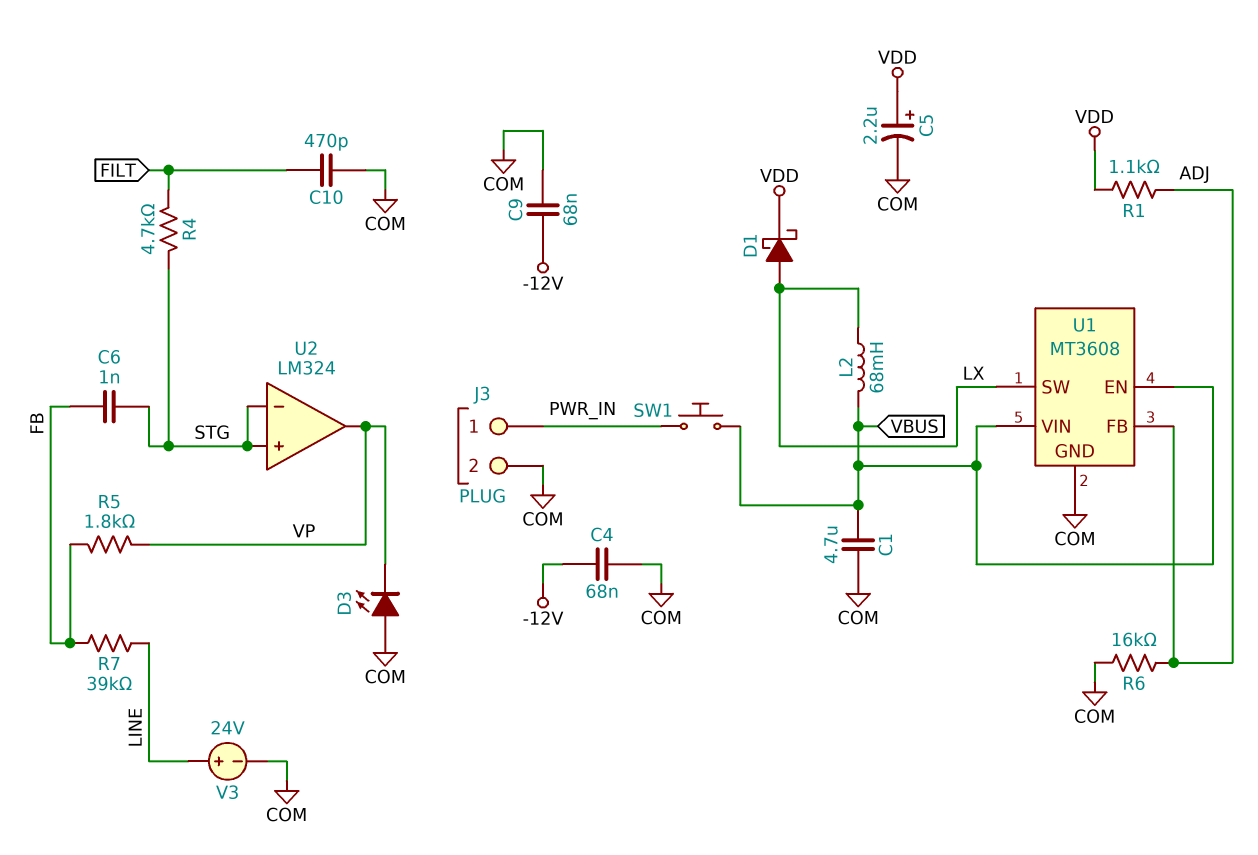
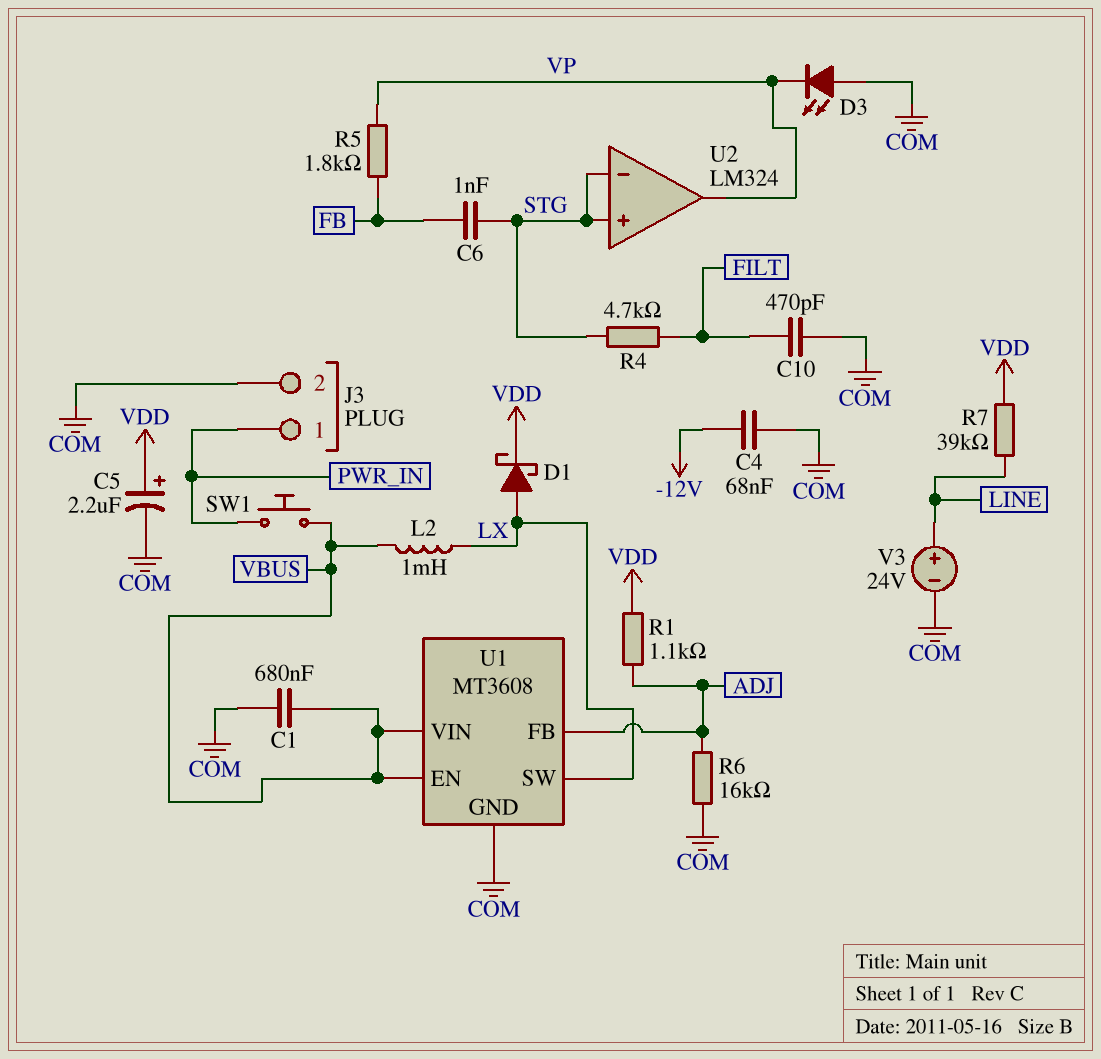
C1: 4.7uF (COM, VBUS) -> 680nF (COM, VBUS)
C9: 68nF (-12V, COM) -> none
L2: 68mH (LX, VBUS) -> 1mH (LX, VBUS)
R7: 39k (FB, LINE) -> 39k (LINE, VDD)

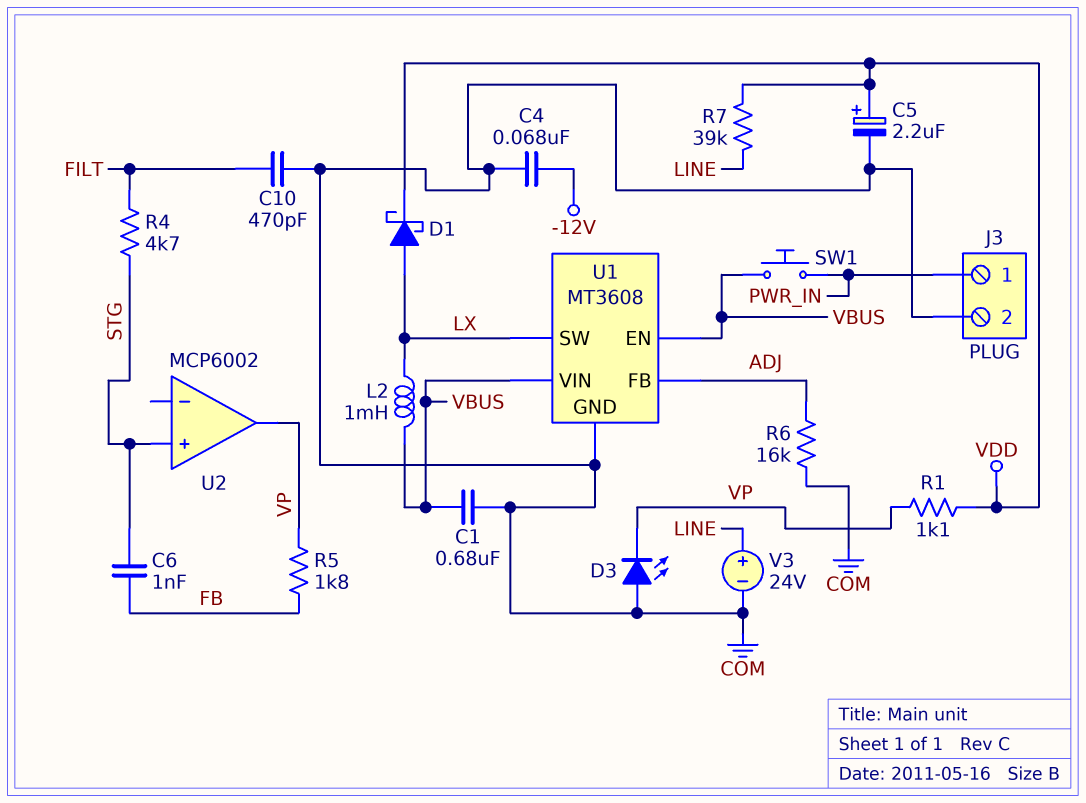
R1: 1.1k (ADJ, VDD) -> 1.1k (VDD, VP)
U2: LM324 -> MCP6002
U2 pin in-: STG -> none

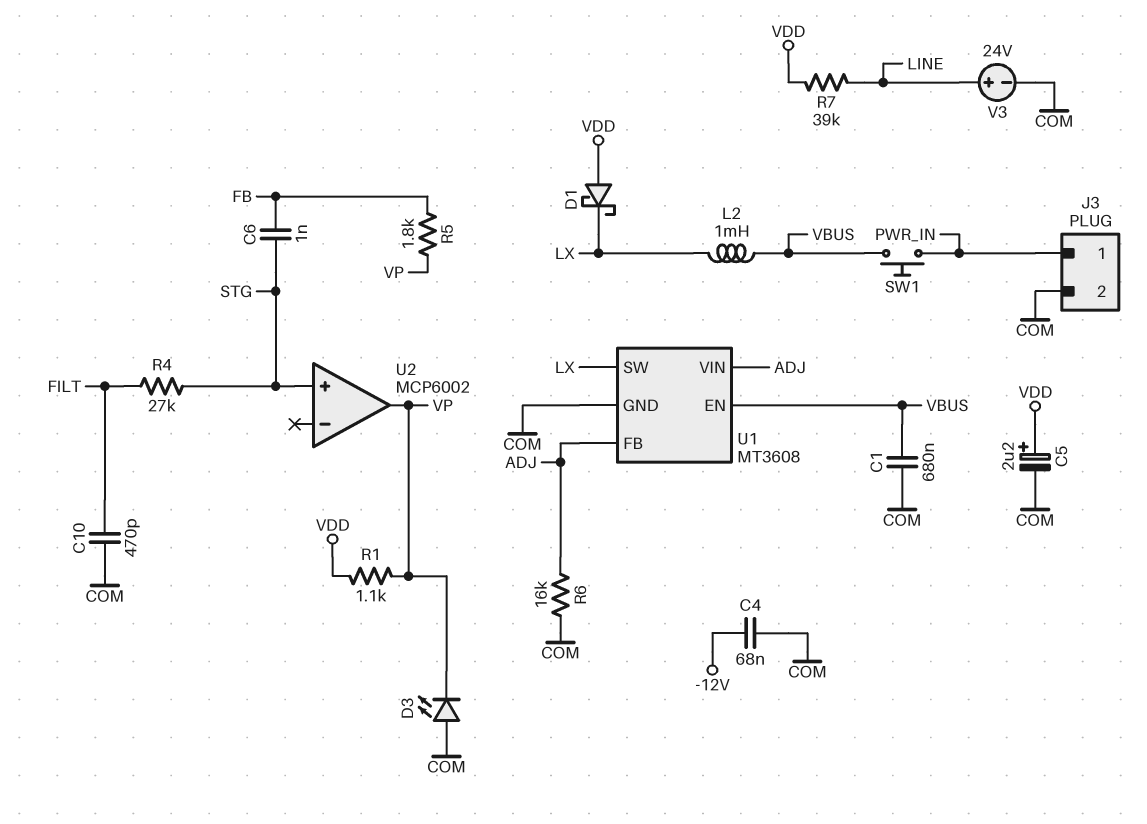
D1: schottky (A LX, K VDD) -> schottky (A VDD, K LX)
R4: 4.7k (FILT, STG) -> 27k (FILT, STG)
U1 pin VIN: VBUS -> ADJ

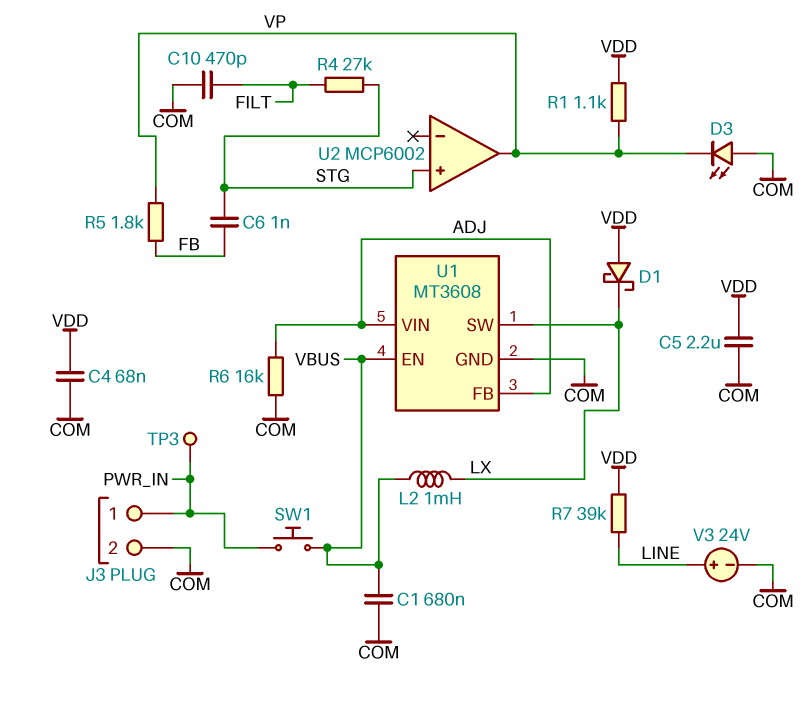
C4: 68nF (-12V, COM) -> 68nF (COM, VDD)
C5: 2.2uF (plus VDD, minus COM) -> 2.2uF (COM, VDD)
TP3: none -> test point (PWR_IN)

